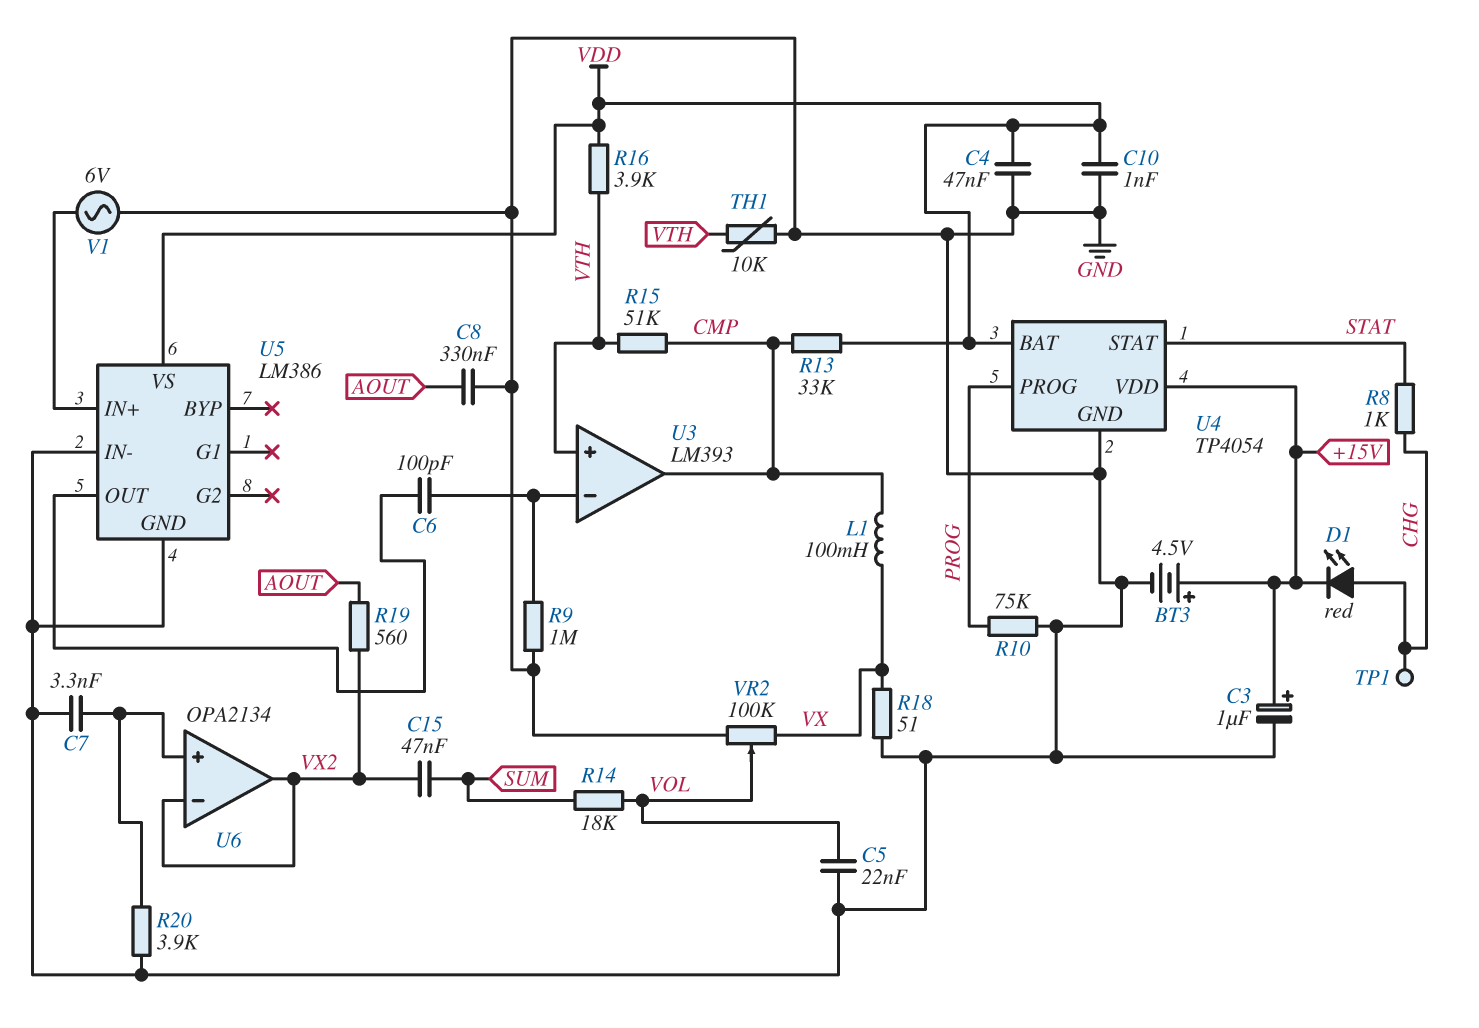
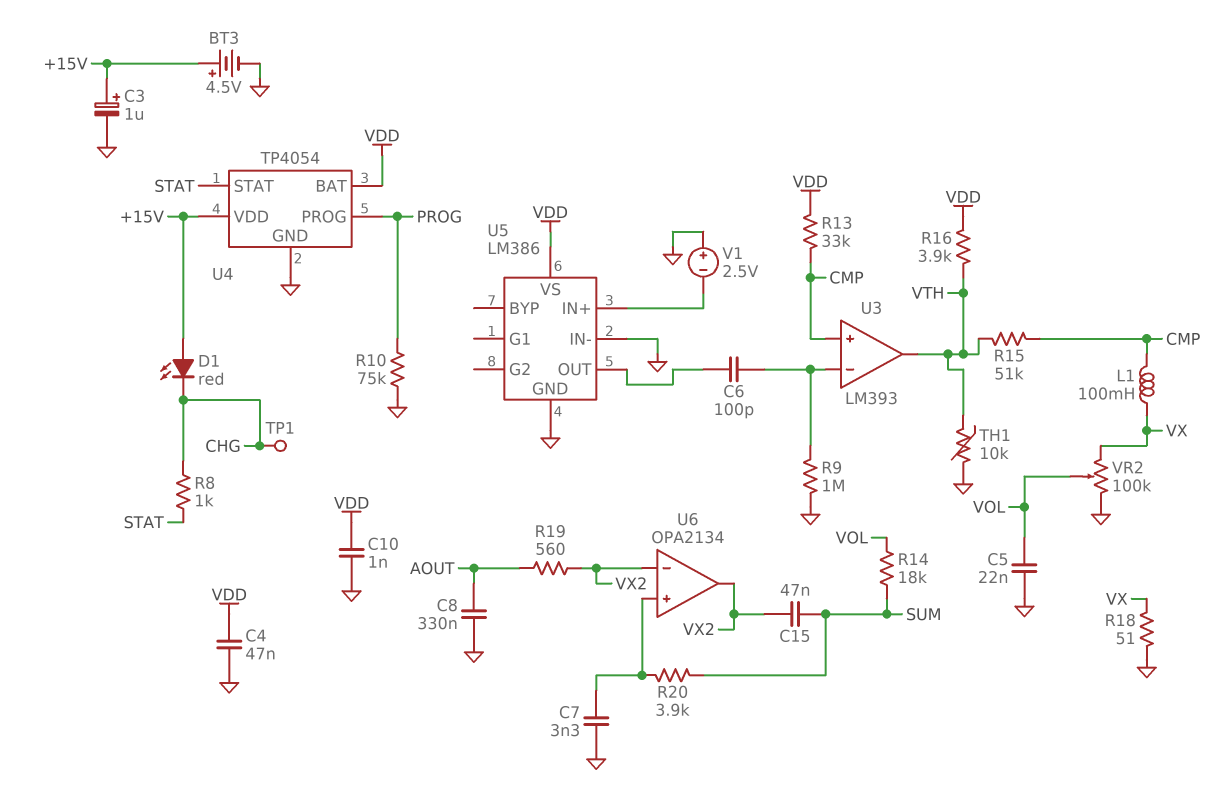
D1: LED red (A CHG, K +15V) -> LED red (A +15V, K CHG)
R20: 3.9k (GND, U6/in+) -> 3.9k (SUM, U6/in+)
U3 pin in+: VTH -> CMP
U3 pin out: CMP -> VTH
V1: AC 6V (GND, U5/IN+) -> 2.5V (plus GND, minus U5/IN+)

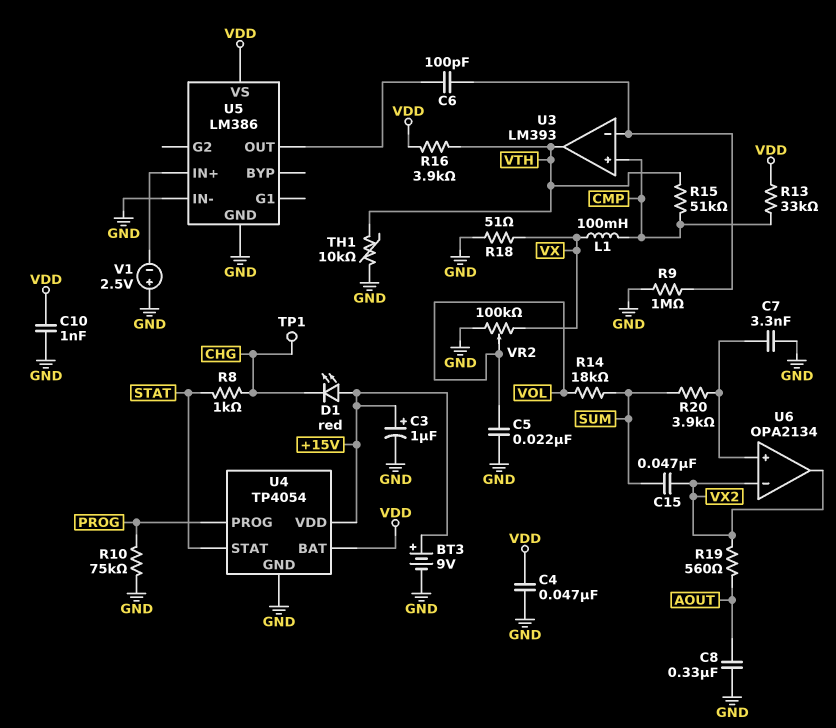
BT3: 4.5V (plus +15V, minus GND) -> 9V (plus +15V, minus GND)

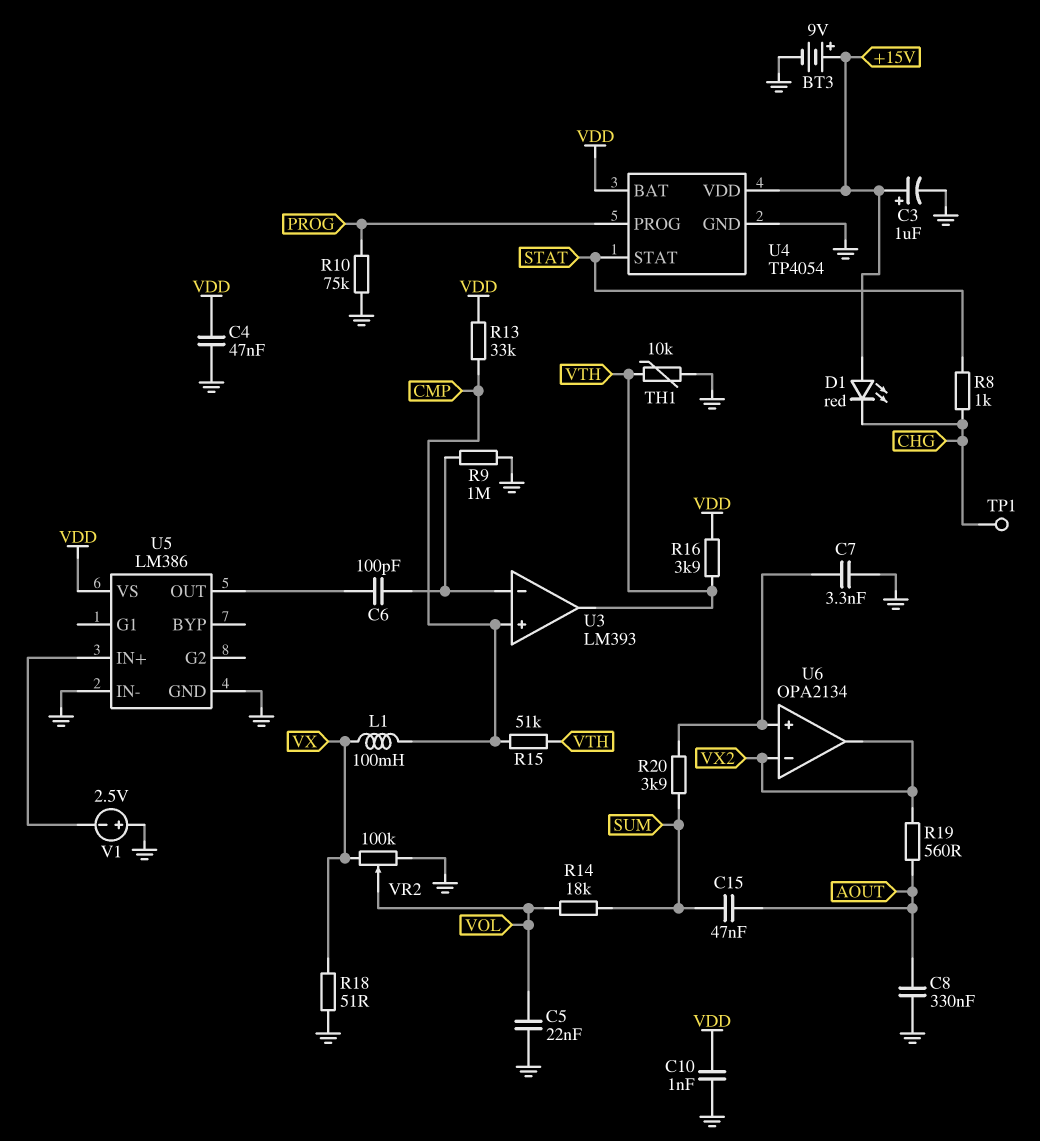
C15: 47nF (SUM, VX2) -> 47nF (AOUT, SUM)

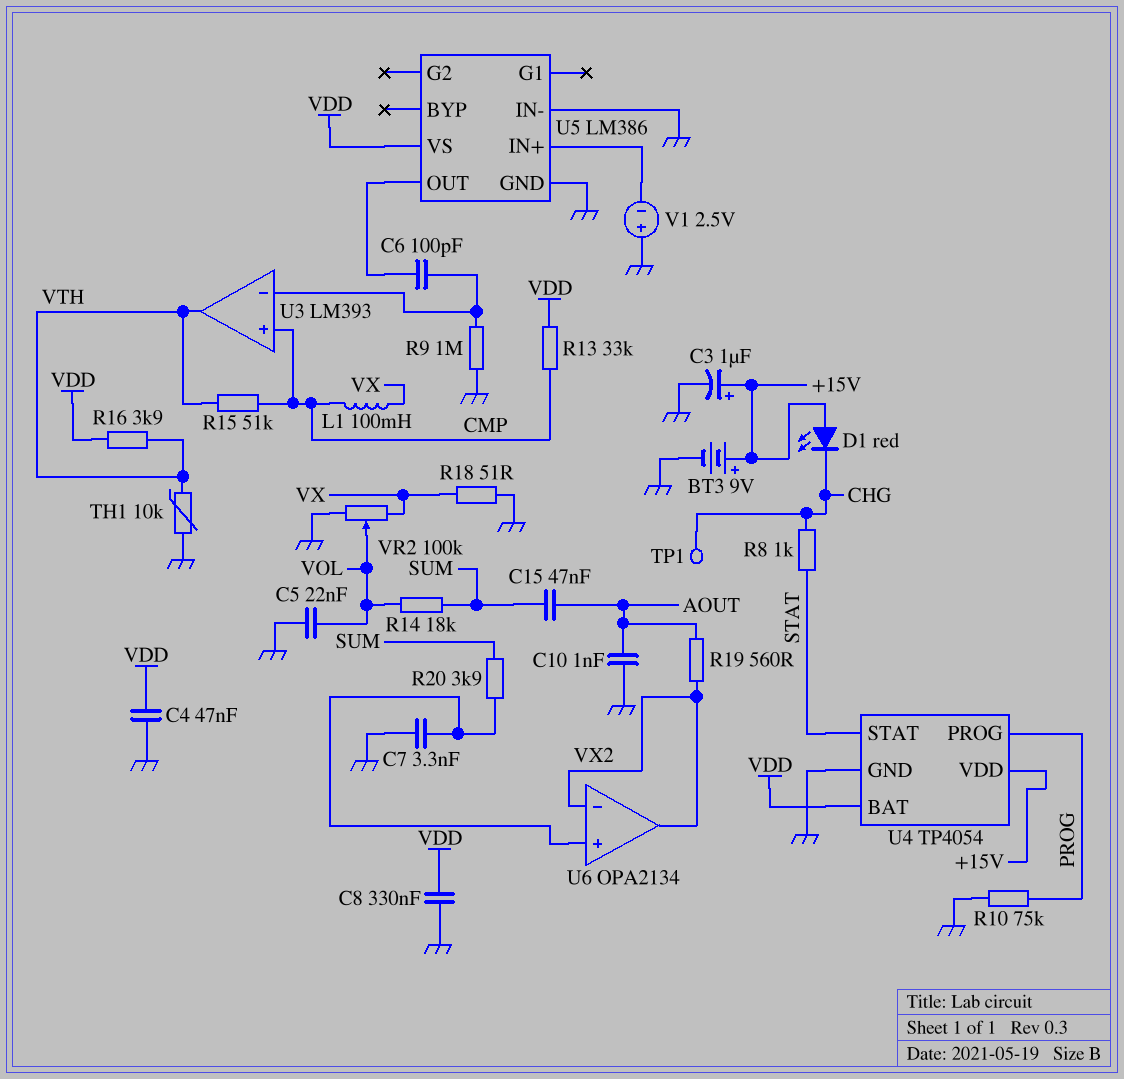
C8: 330nF (AOUT, GND) -> 330nF (GND, VDD)
C10: 1nF (GND, VDD) -> 1nF (AOUT, GND)

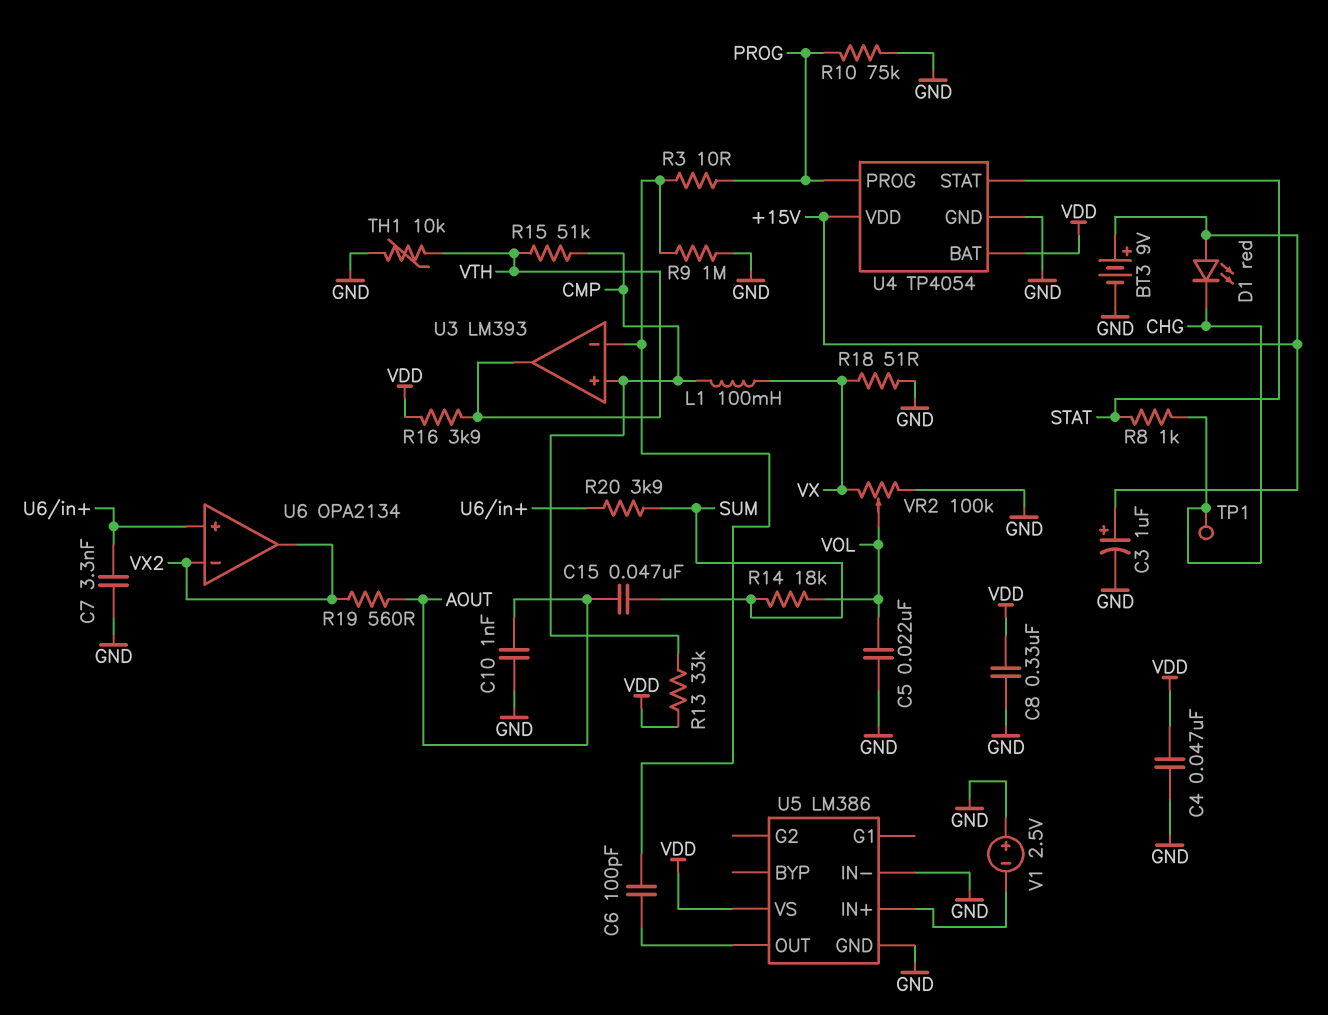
R3: none -> 10 (PROG, U3/in-)

